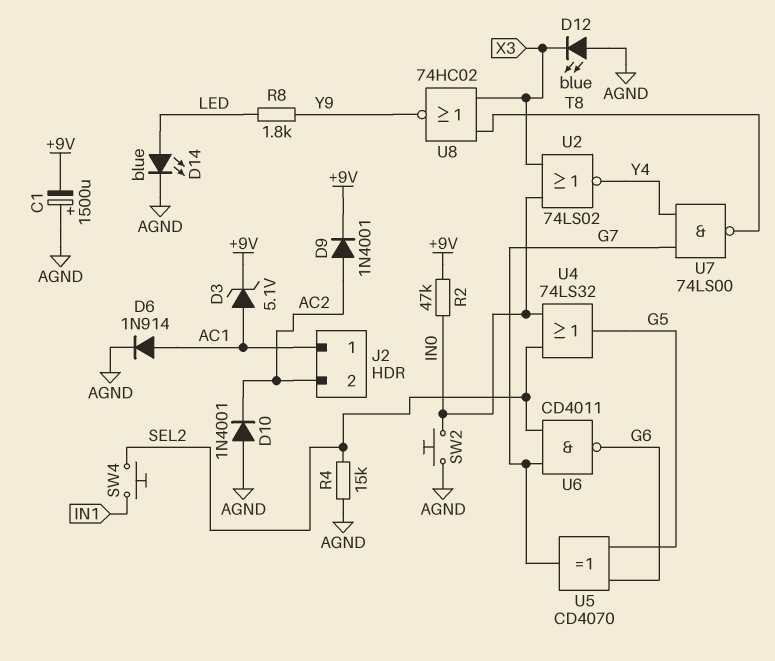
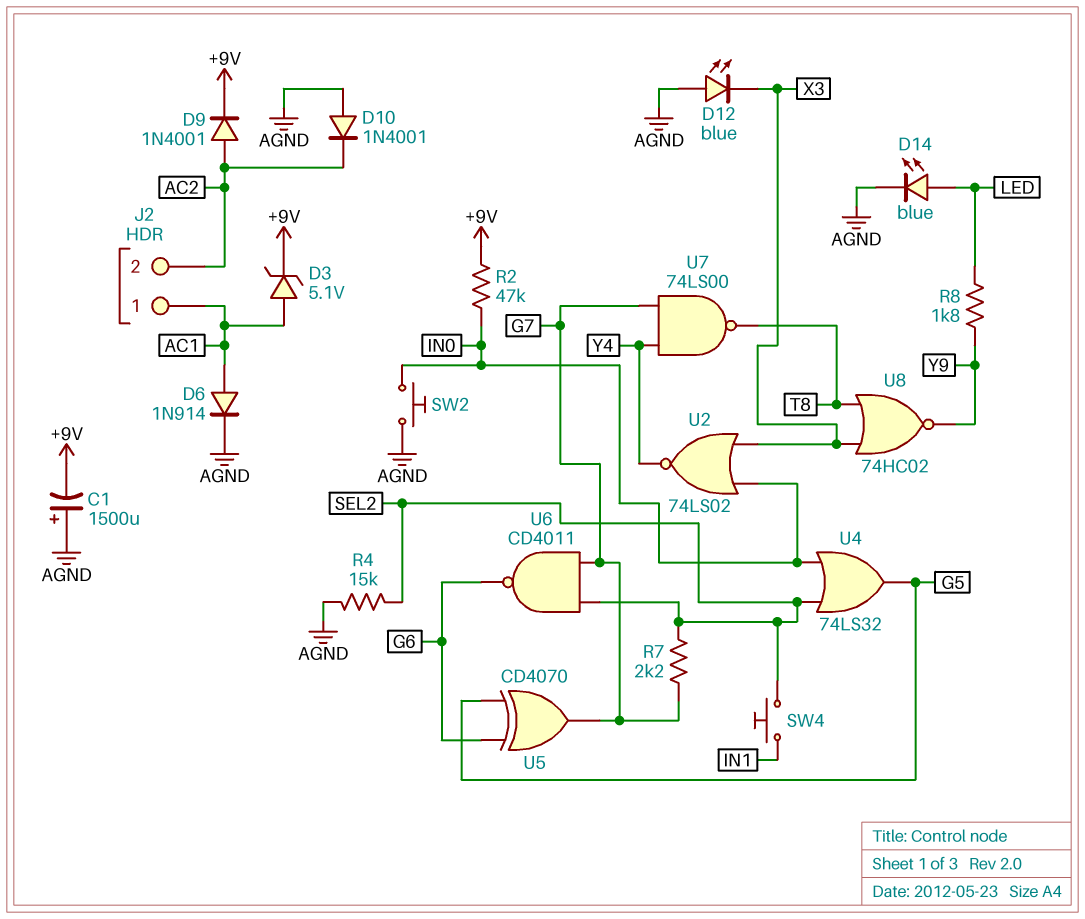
R7: none -> 2.2k (G7, SEL2)

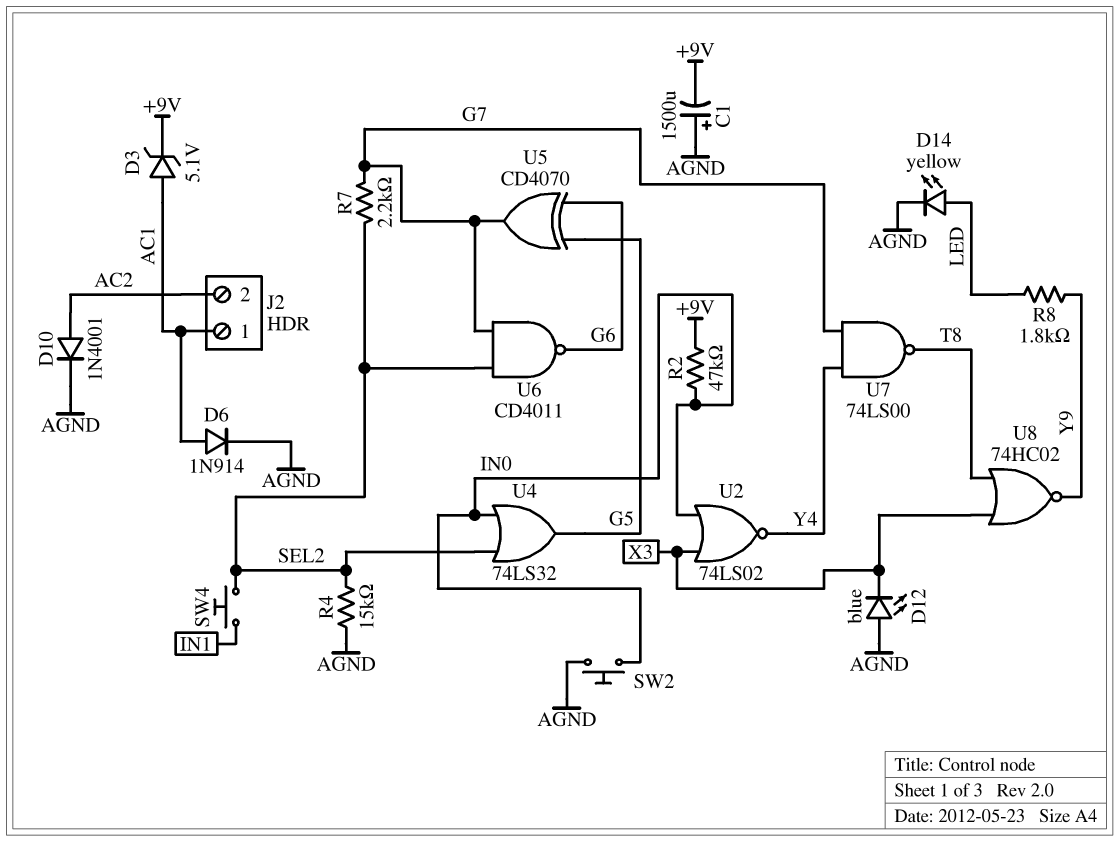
D9: diode 1N4001 (A AC2, K +9V) -> none
D10: diode 1N4001 (A AGND, K AC2) -> diode 1N4001 (A AC2, K AGND)
D14: LED blue (A LED, K AGND) -> LED yellow (A LED, K AGND)

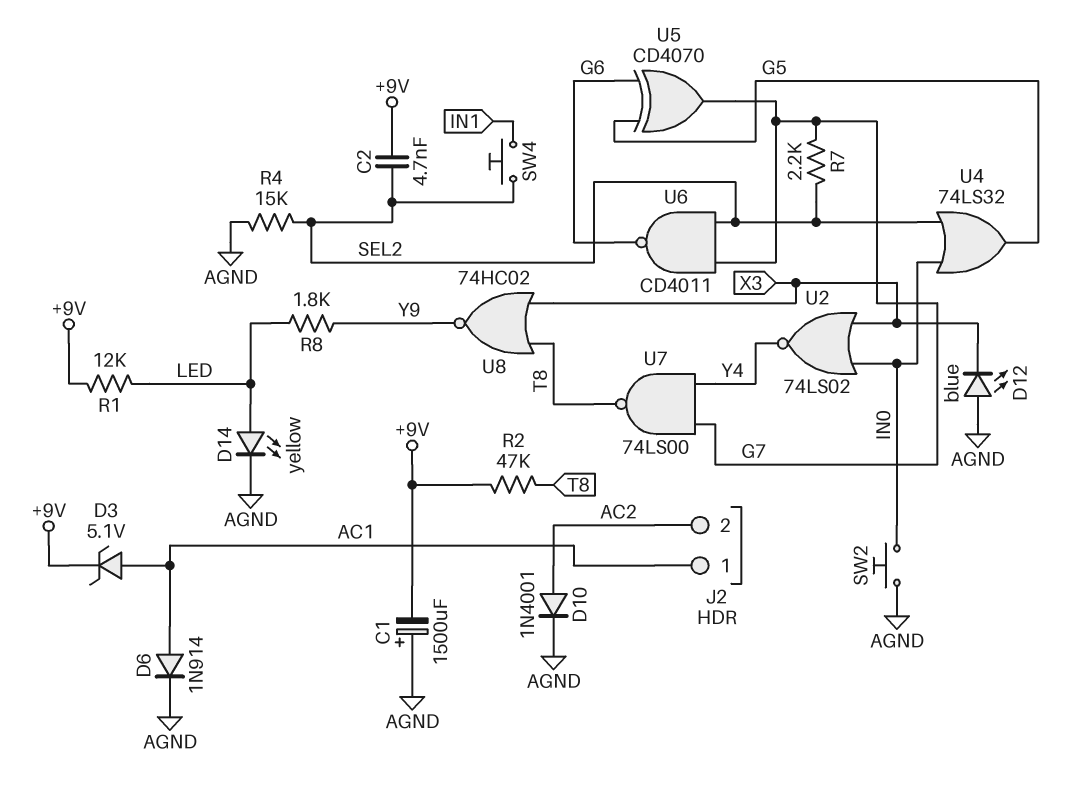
C2: none -> 4.7nF (+9V, SEL2)
R1: none -> 12k (+9V, LED)
R2: 47k (+9V, IN0) -> 47k (+9V, T8)

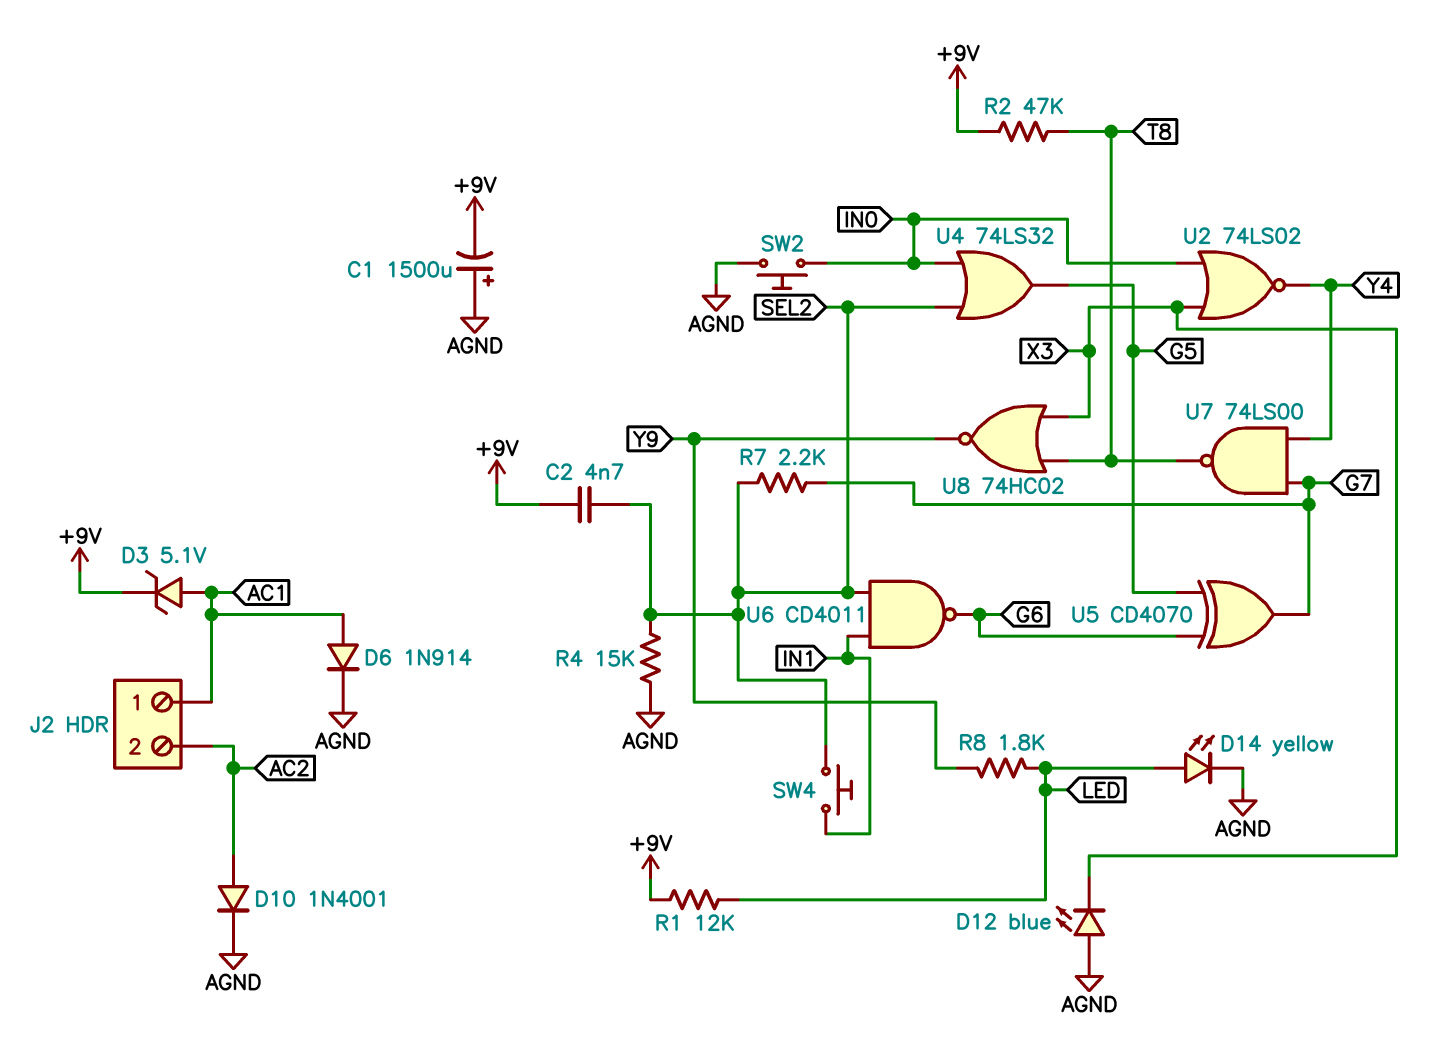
U6: NAND CD4011 (in G7, in SEL2, out G6) -> NAND CD4011 (in IN1, in SEL2, out G6)

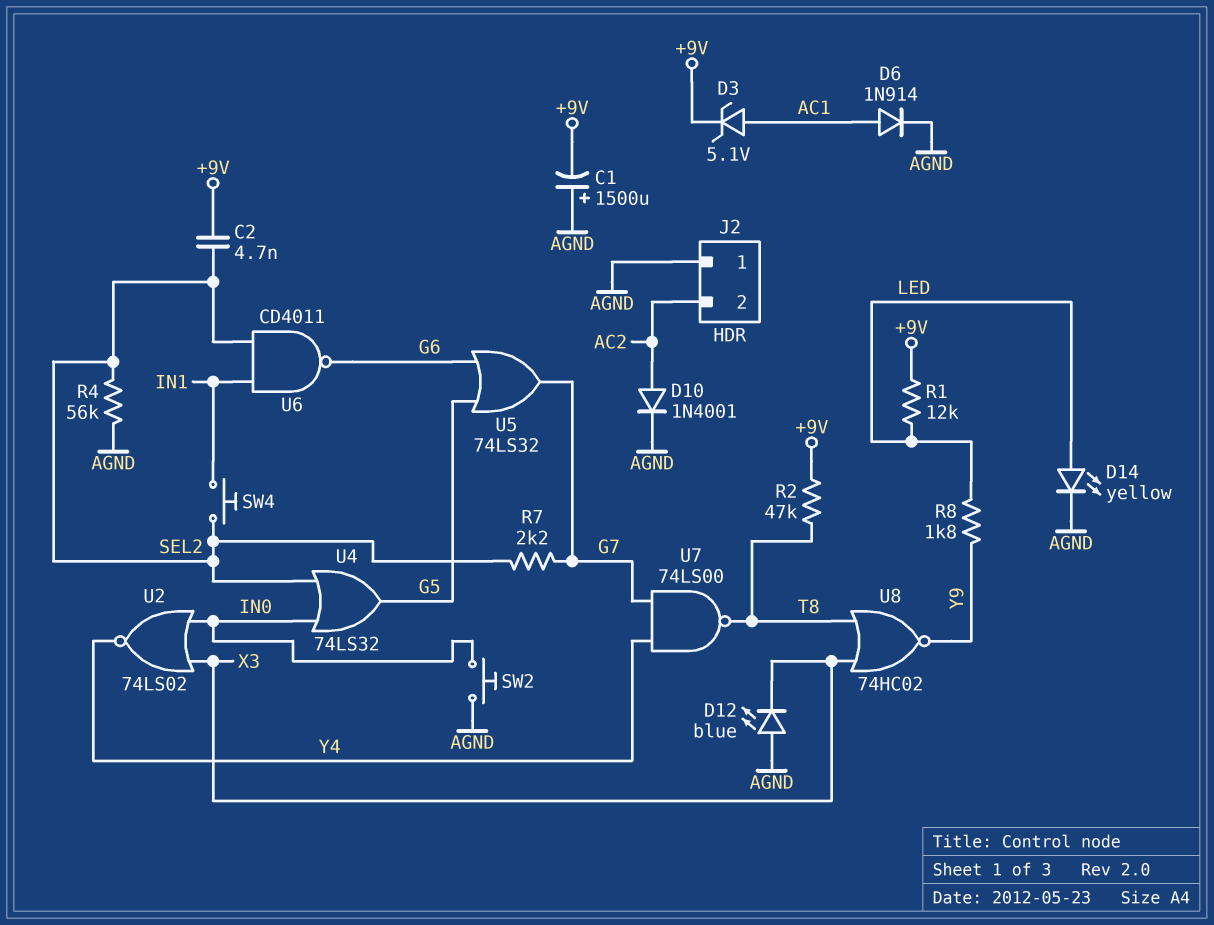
J2 pin 1: AC1 -> AGND
R4: 15k (AGND, SEL2) -> 56k (AGND, SEL2)
U5: XOR CD4070 (in G5, in G6, out G7) -> OR 74LS32 (in G5, in G6, out G7)

